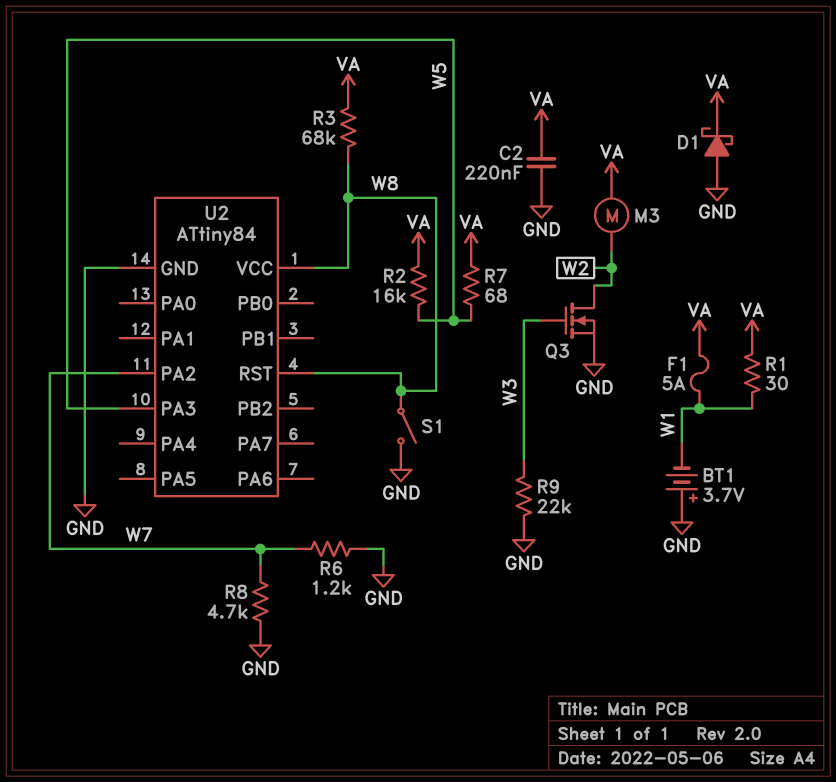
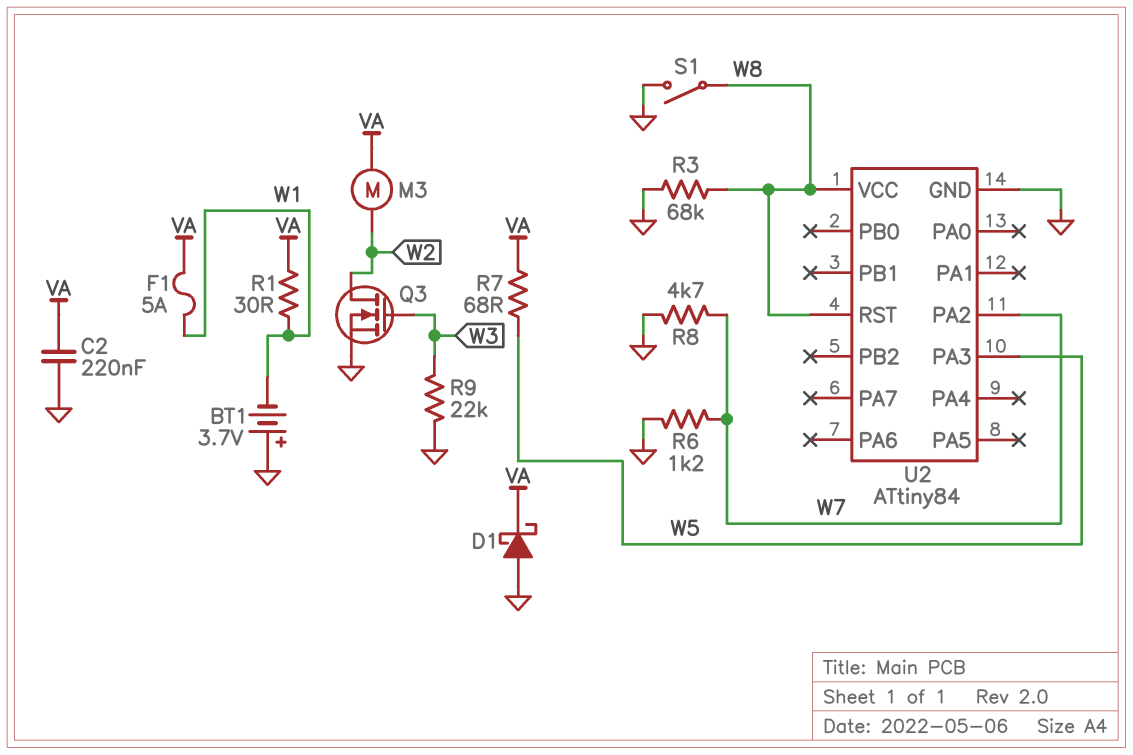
R2: 16k (VA, W5) -> none
R3: 68k (VA, W8) -> 68k (GND, W8)

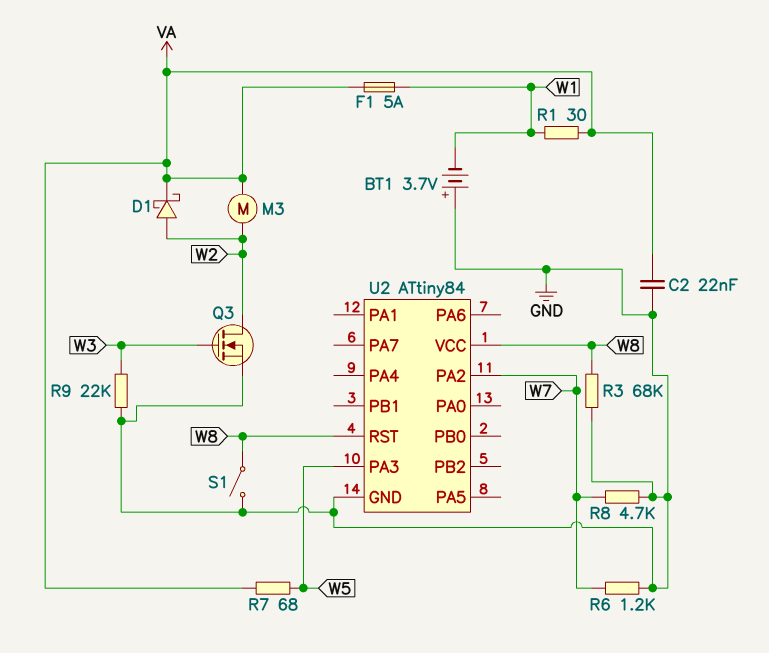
C2: 220nF (GND, VA) -> 22nF (GND, VA)
D1: schottky (A GND, K VA) -> schottky (A W2, K VA)

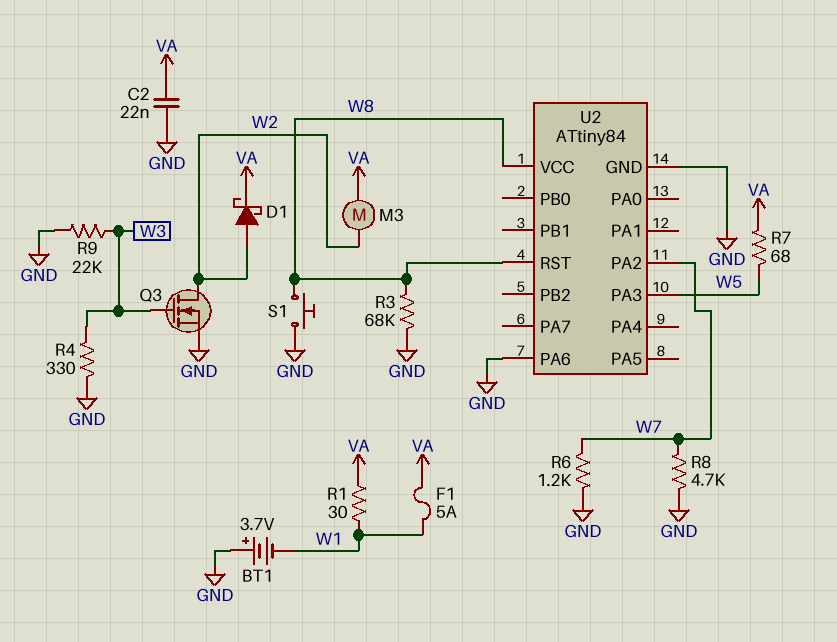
R4: none -> 330 (GND, W3)
S1: switch (GND, W8) -> button (GND, W8)
U2 pin PA6: none -> GND

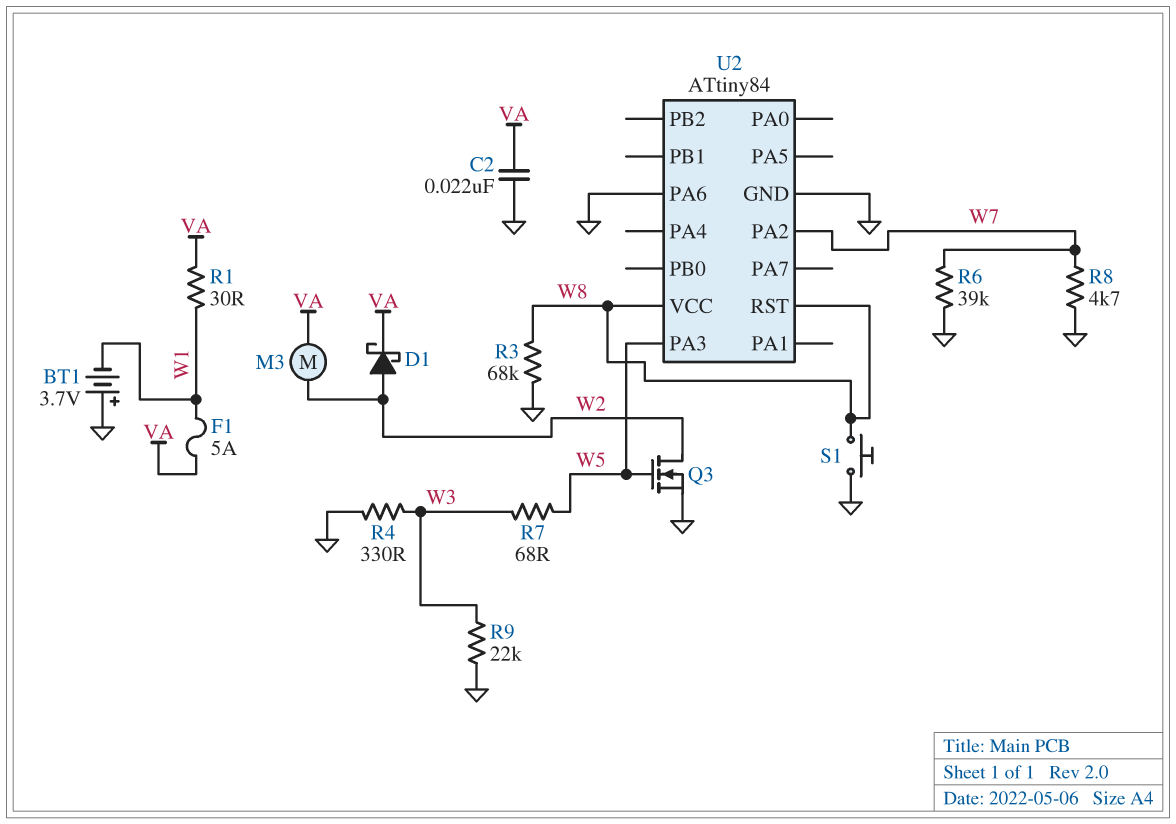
Q3: NMOS (G W3, D W2, S GND) -> NMOS (G W5, D W2, S GND)
R6: 1.2k (GND, W7) -> 39k (GND, W7)
R7: 68 (VA, W5) -> 68 (W3, W5)

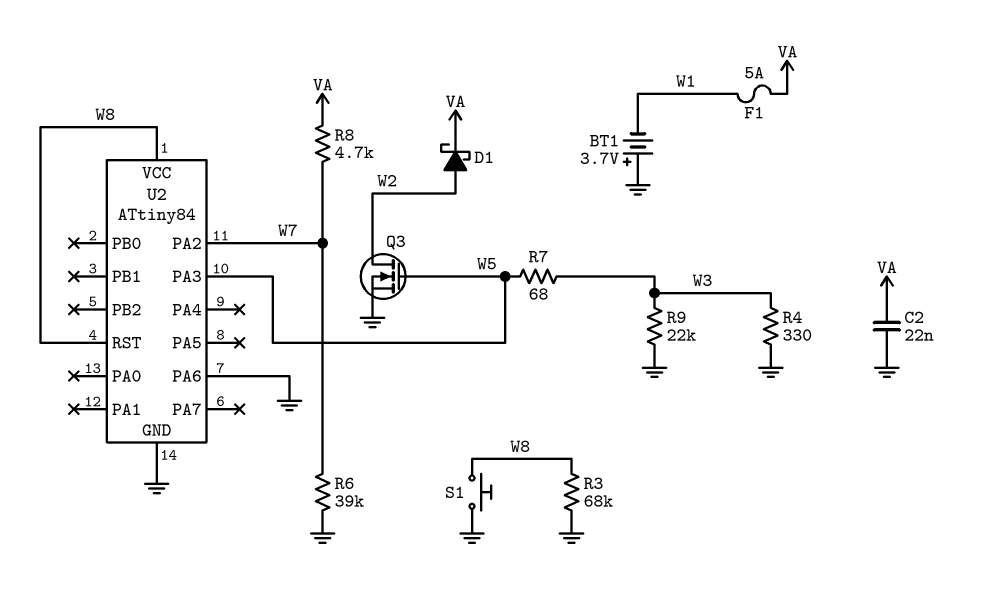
M3: motor (VA, W2) -> none
R1: 30 (VA, W1) -> none
R8: 4.7k (GND, W7) -> 4.7k (VA, W7)

